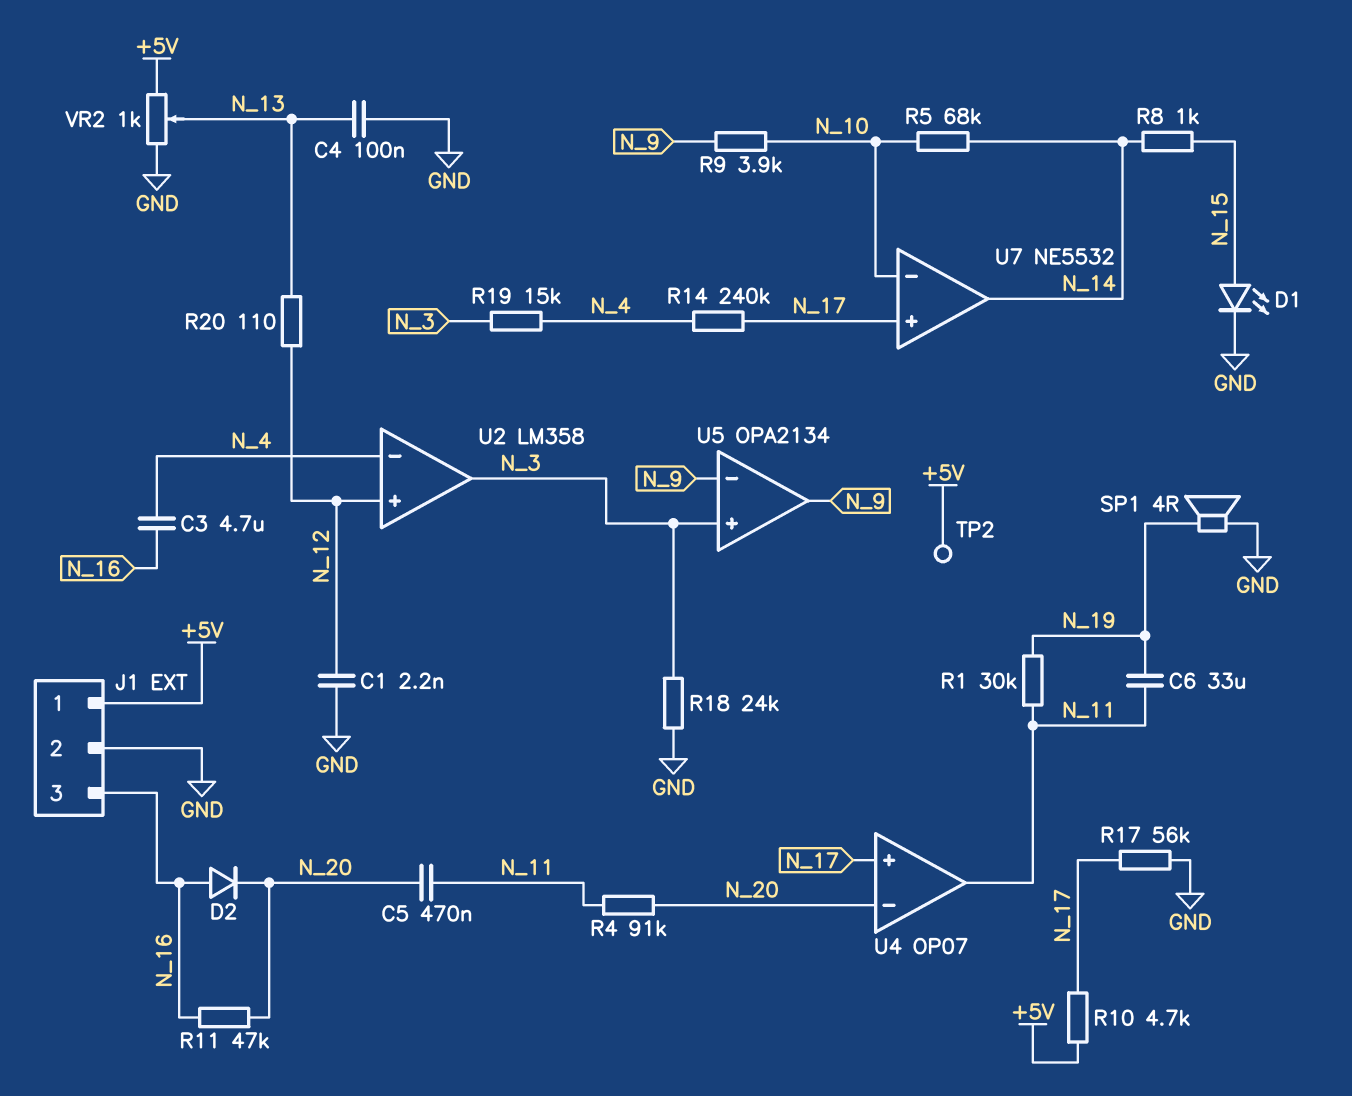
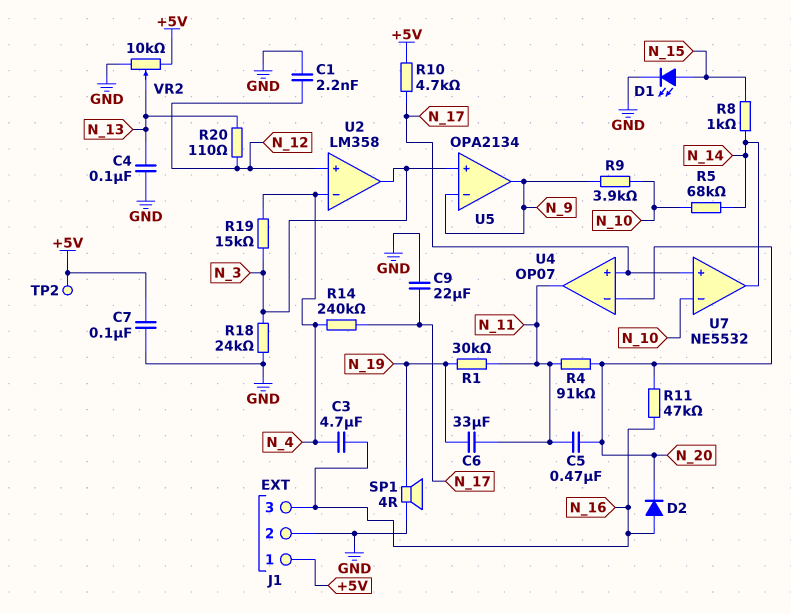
C7: none -> 100nF (+5V, GND)
C9: none -> 22uF (GND, N_17)
R17: 56k (GND, N_17) -> none
VR2: 1k (+5V, GND, wiper N_13) -> 10k (+5V, GND, wiper N_13)

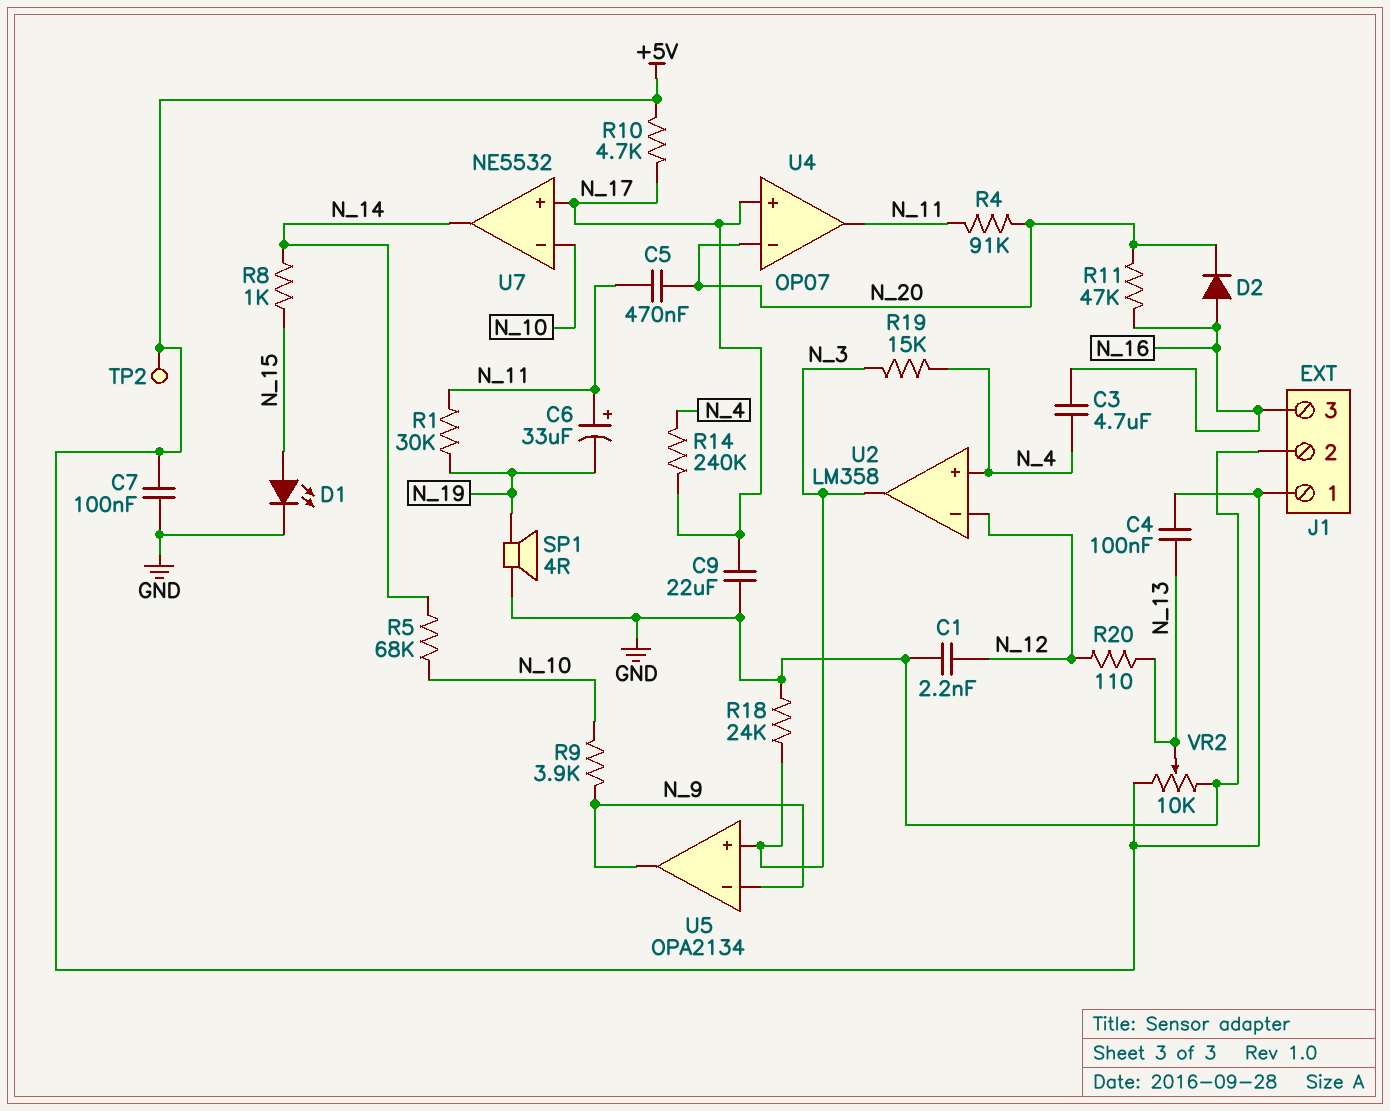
C4: 100nF (GND, N_13) -> 100nF (+5V, N_13)
C6: 33uF (N_11, N_19) -> 33uF (plus N_11, minus N_19)
U2 pin in+: N_12 -> N_4
U2 pin in-: N_4 -> N_12

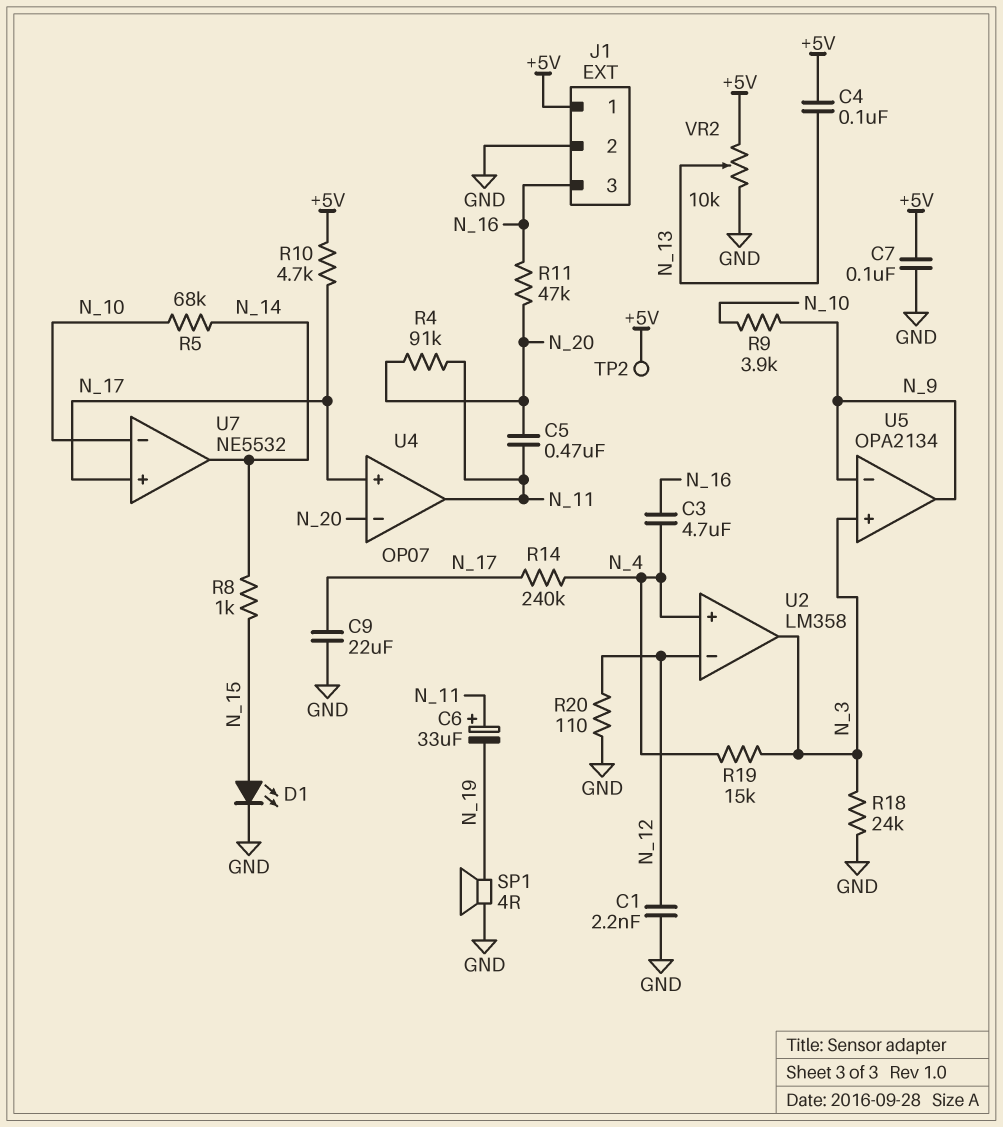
D2: diode (A N_16, K N_20) -> none
R1: 30k (N_11, N_19) -> none
R20: 110 (N_12, N_13) -> 110 (GND, N_12)

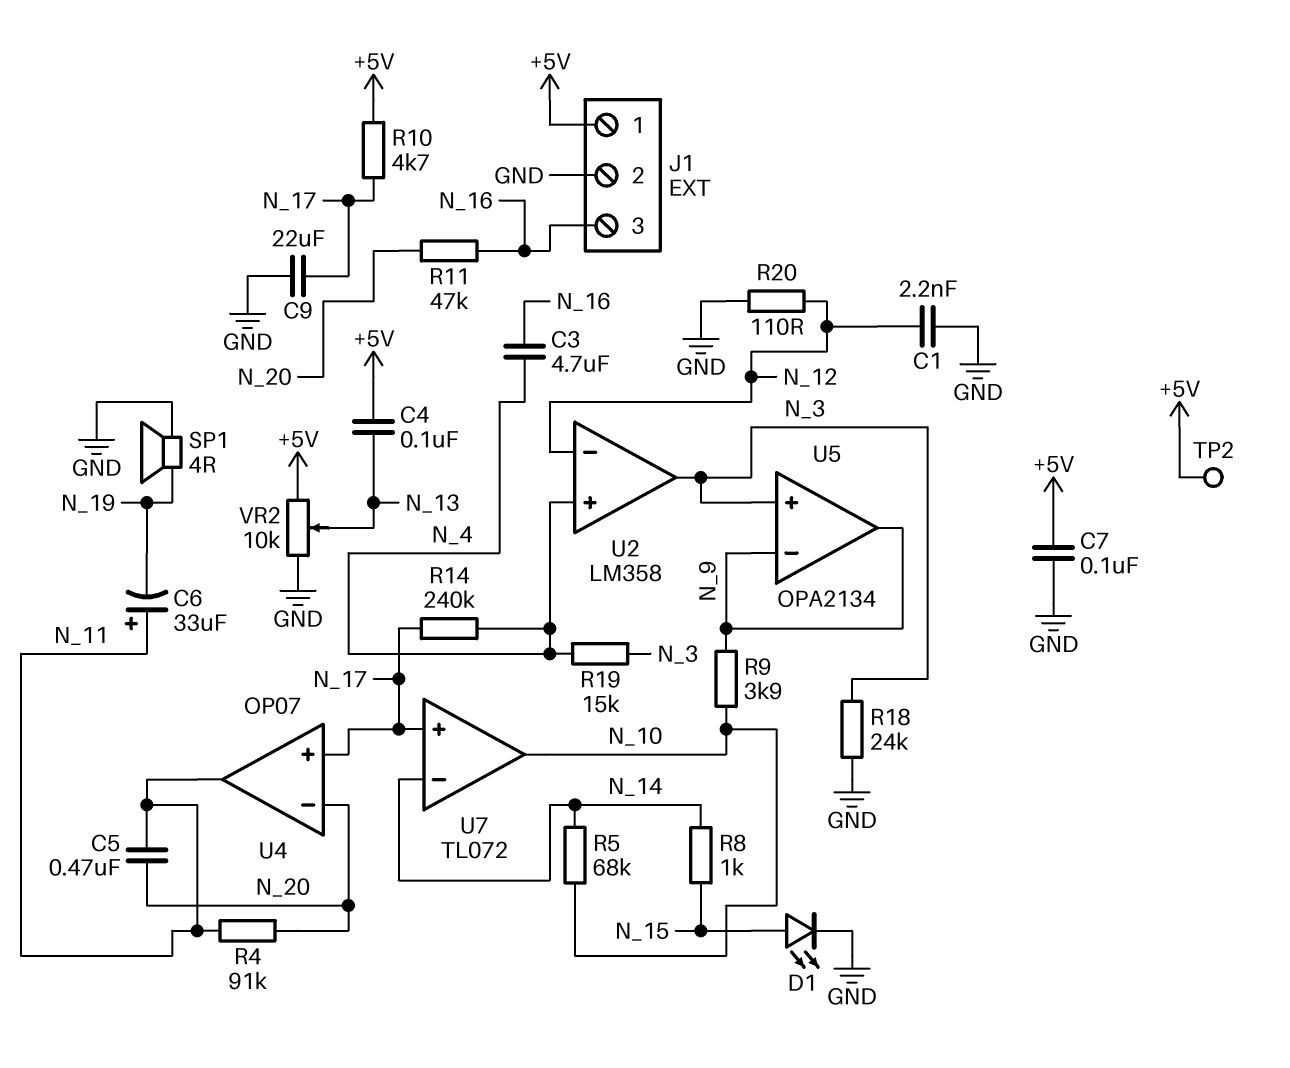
U7: NE5532 -> TL072
U7 pin in-: N_10 -> N_14
U7 pin out: N_14 -> N_10

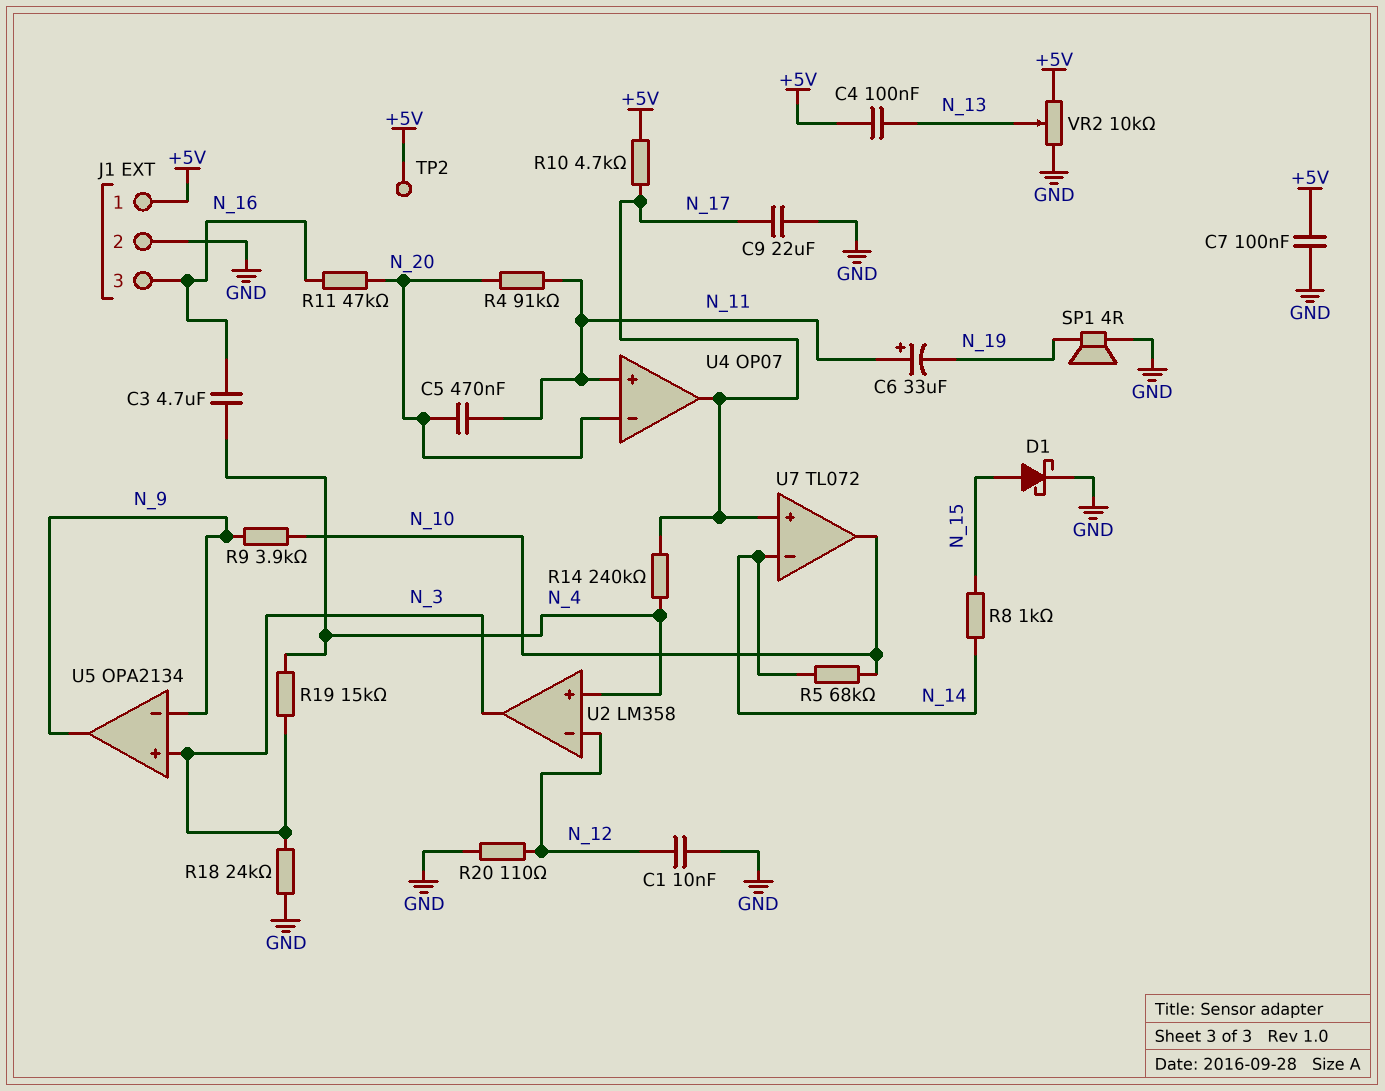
C1: 2.2nF (GND, N_12) -> 10nF (GND, N_12)
D1: LED (A N_15, K GND) -> schottky (A N_15, K GND)
U4 pin in+: N_17 -> N_11
U4 pin out: N_11 -> N_17

